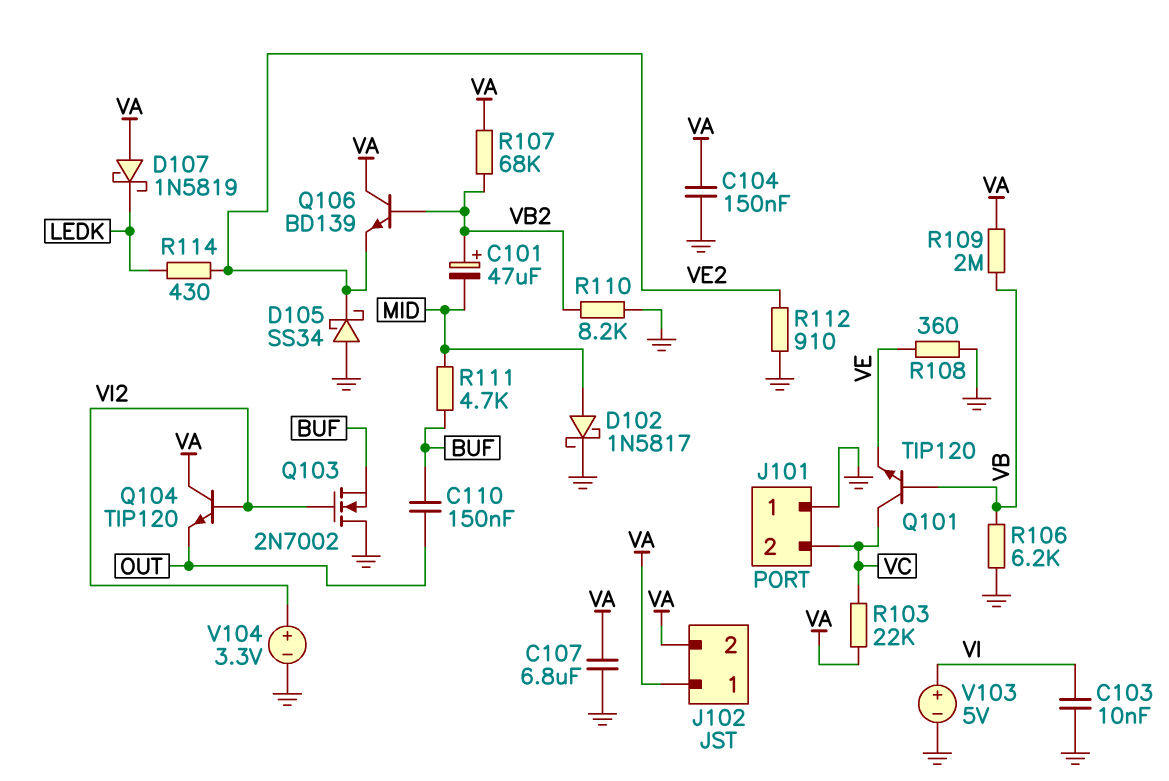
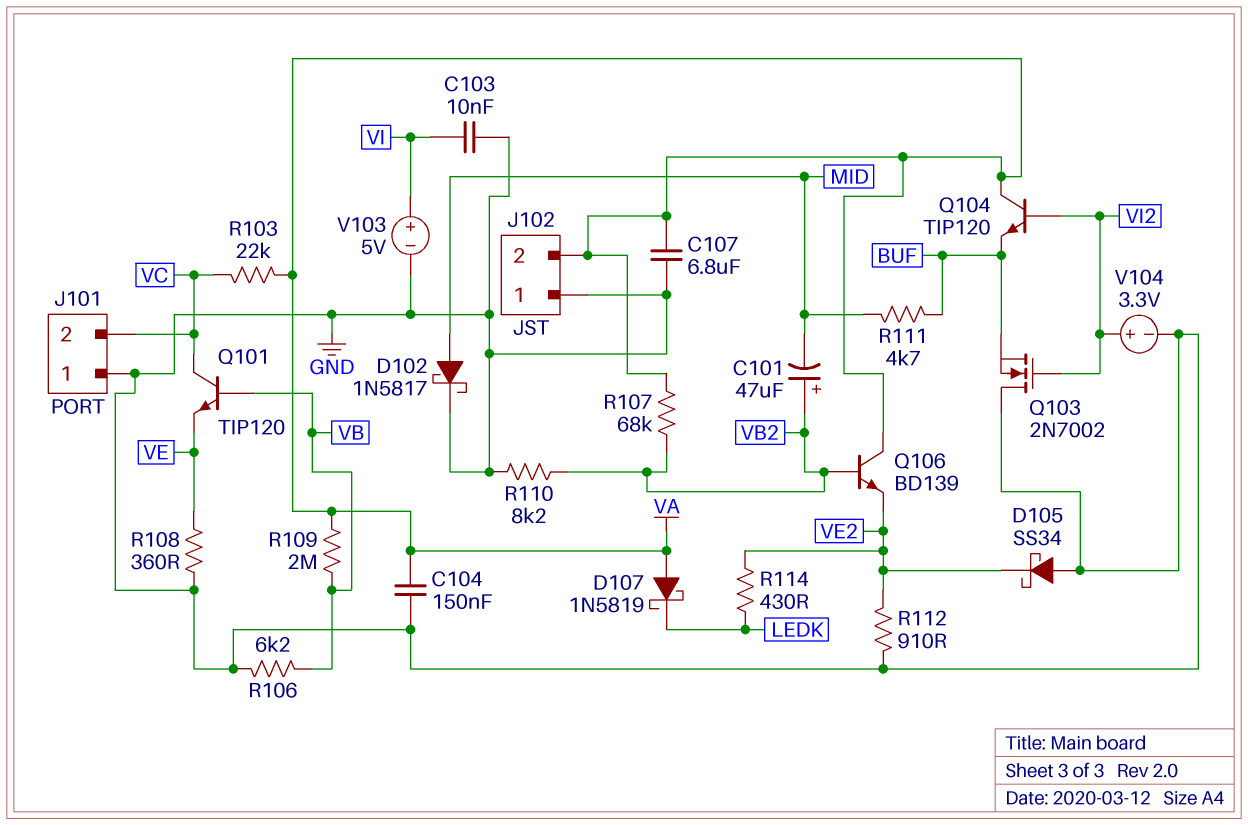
C110: 150nF (BUF, OUT) -> none
J102 pin 1: VA -> GND
Q104: NPN TIP120 (B VI2, C VA, E OUT) -> NPN TIP120 (B VI2, C VA, E BUF)

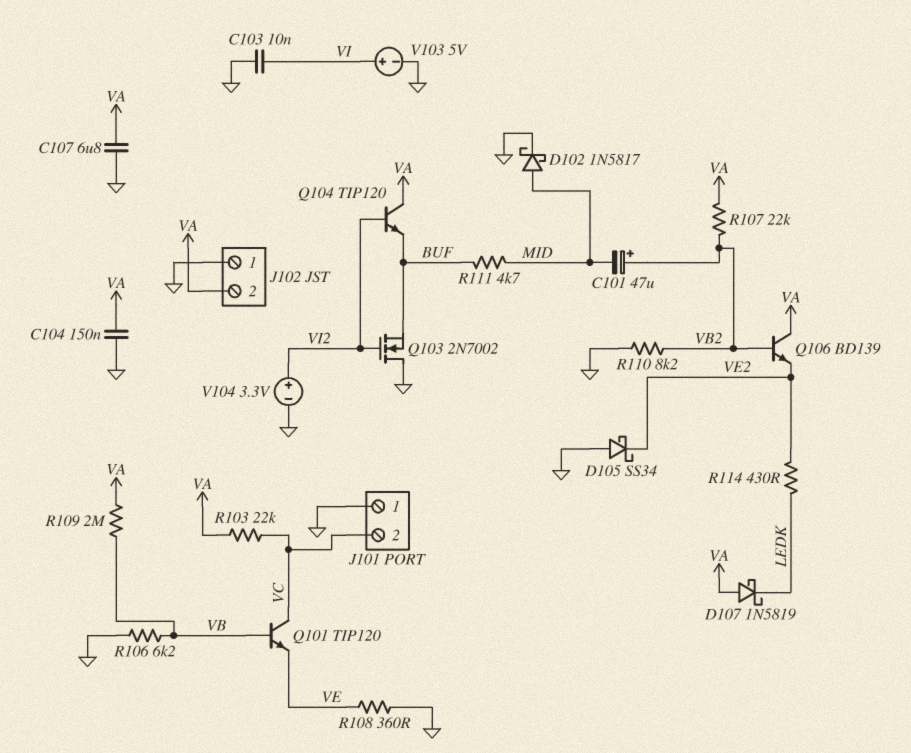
R107: 68k (VA, VB2) -> 22k (VA, VB2)
R112: 910 (GND, VE2) -> none

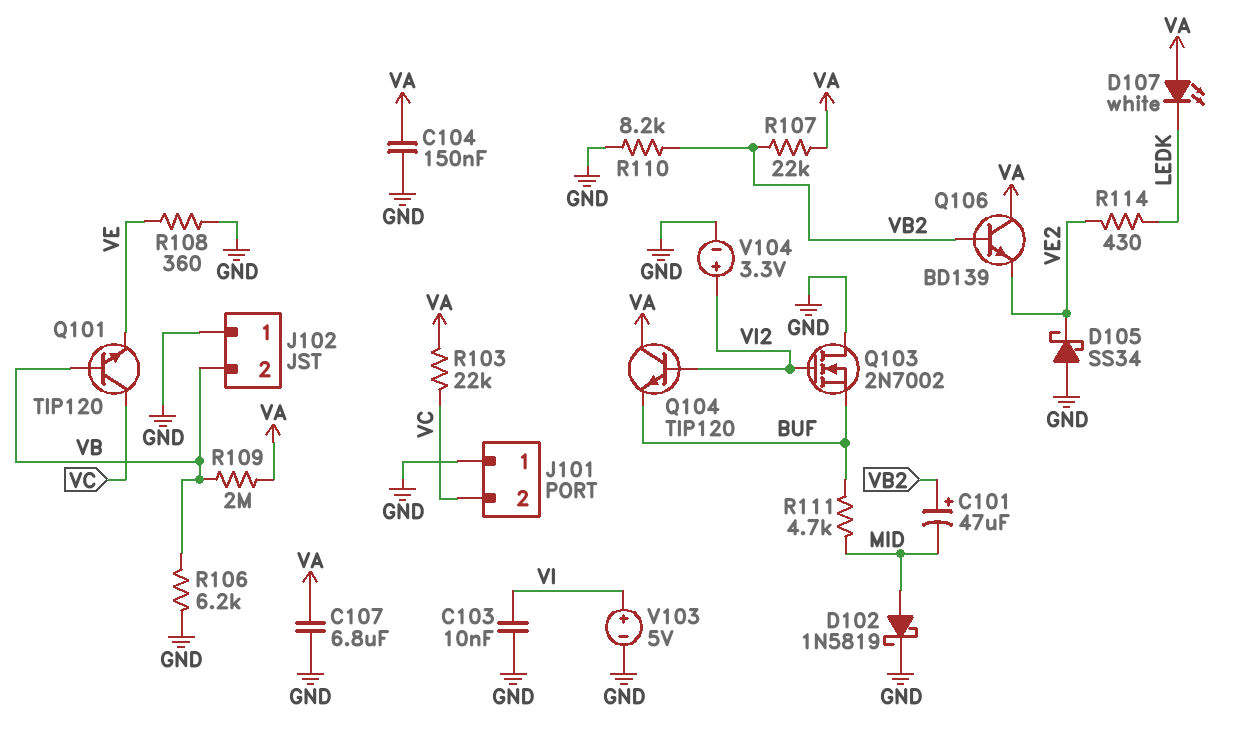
D102: schottky 1N5817 (A MID, K GND) -> schottky 1N5819 (A MID, K GND)
D107: schottky 1N5819 (A VA, K LEDK) -> LED white (A VA, K LEDK)
J102 pin 2: VA -> VB

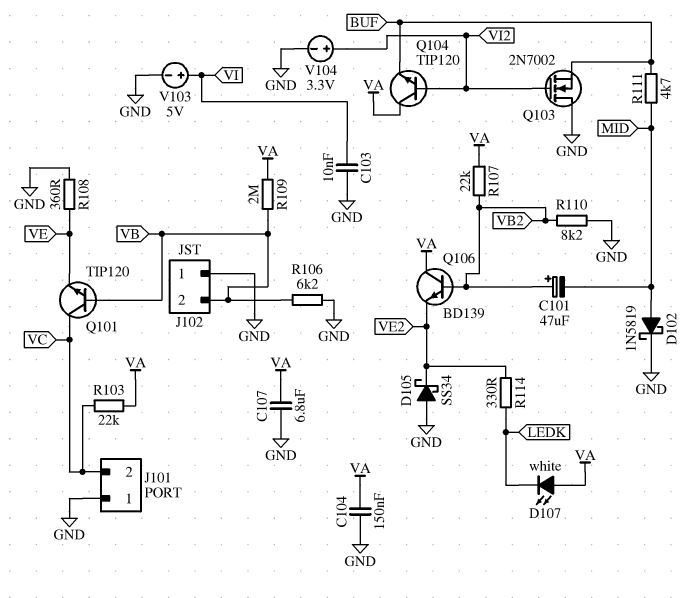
R114: 430 (LEDK, VE2) -> 330 (LEDK, VE2)

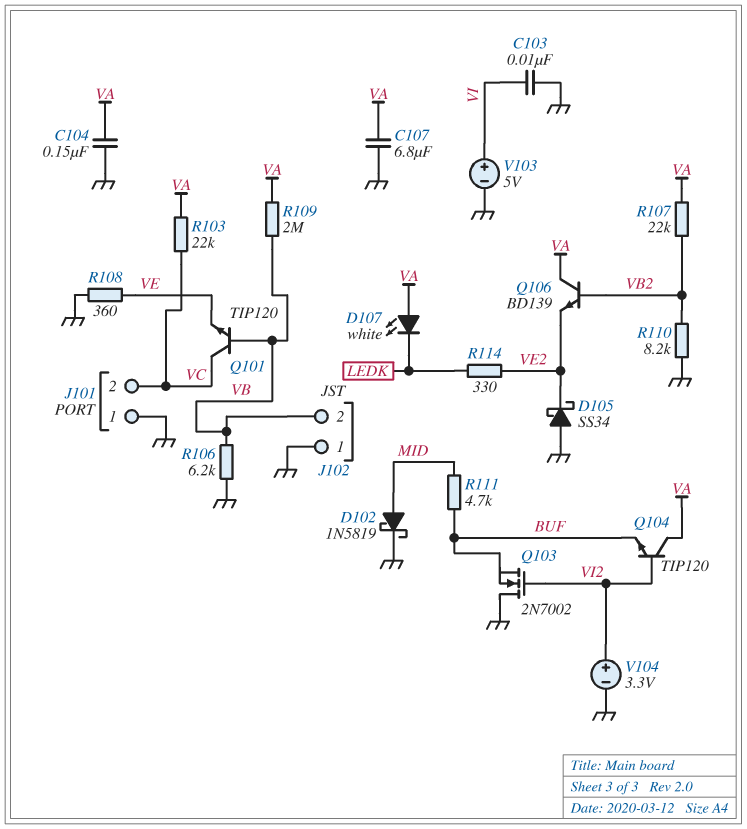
C101: 47uF (plus VB2, minus MID) -> none

